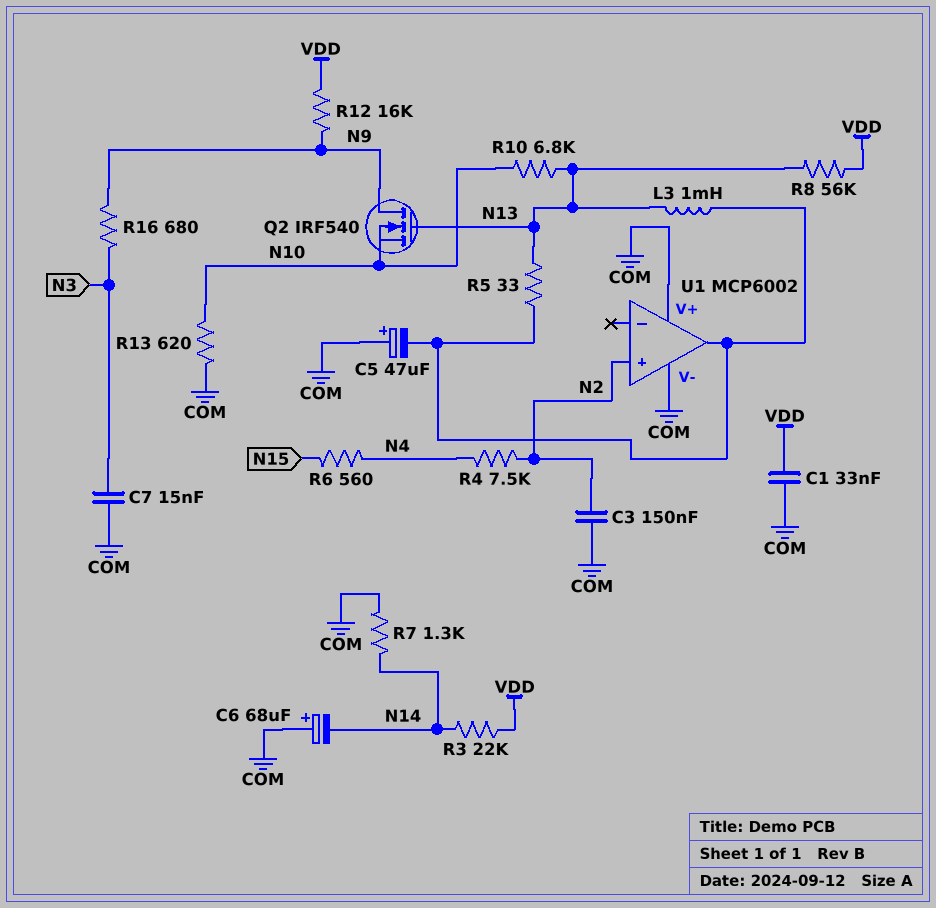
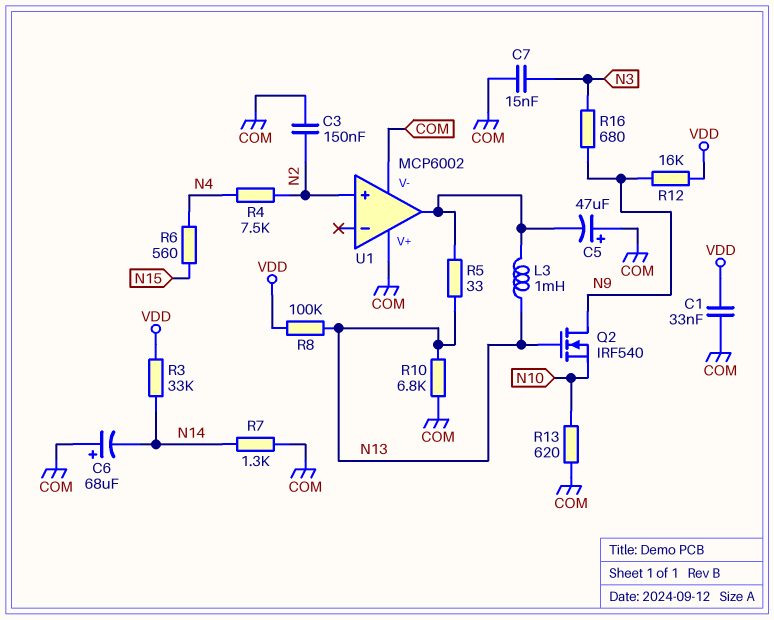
R3: 22k (N14, VDD) -> 33k (N14, VDD)
R8: 56k (N13, VDD) -> 100k (N13, VDD)
R10: 6.8k (N10, N13) -> 6.8k (COM, N13)

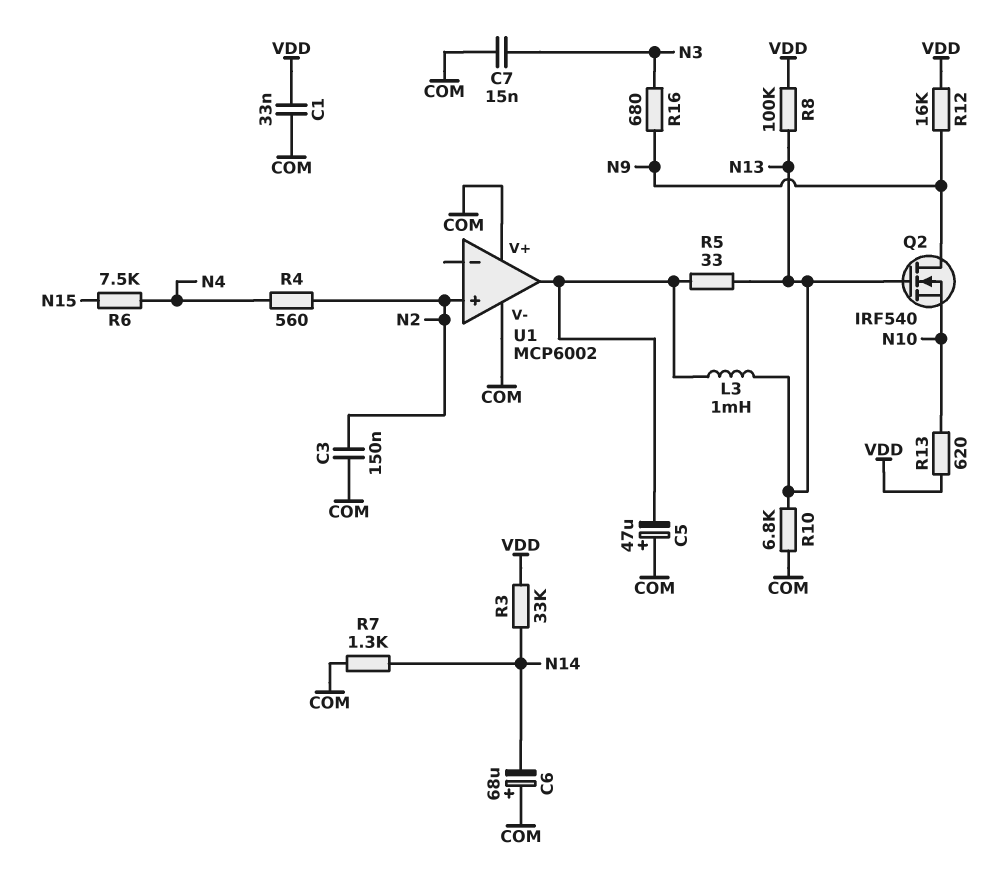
R4: 7.5k (N2, N4) -> 560 (N2, N4)
R6: 560 (N4, N15) -> 7.5k (N4, N15)
R13: 620 (COM, N10) -> 620 (N10, VDD)

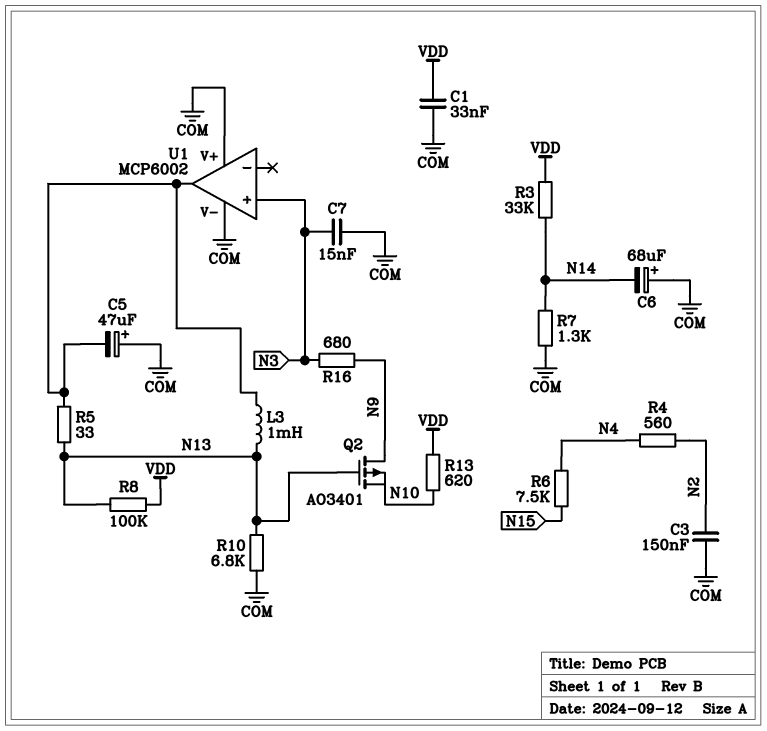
Q2: NMOS IRF540 (G N13, D N9, S N10) -> PMOS AO3401 (G N13, D N9, S N10)
R12: 16k (N9, VDD) -> none
U1 pin in+: N2 -> N3

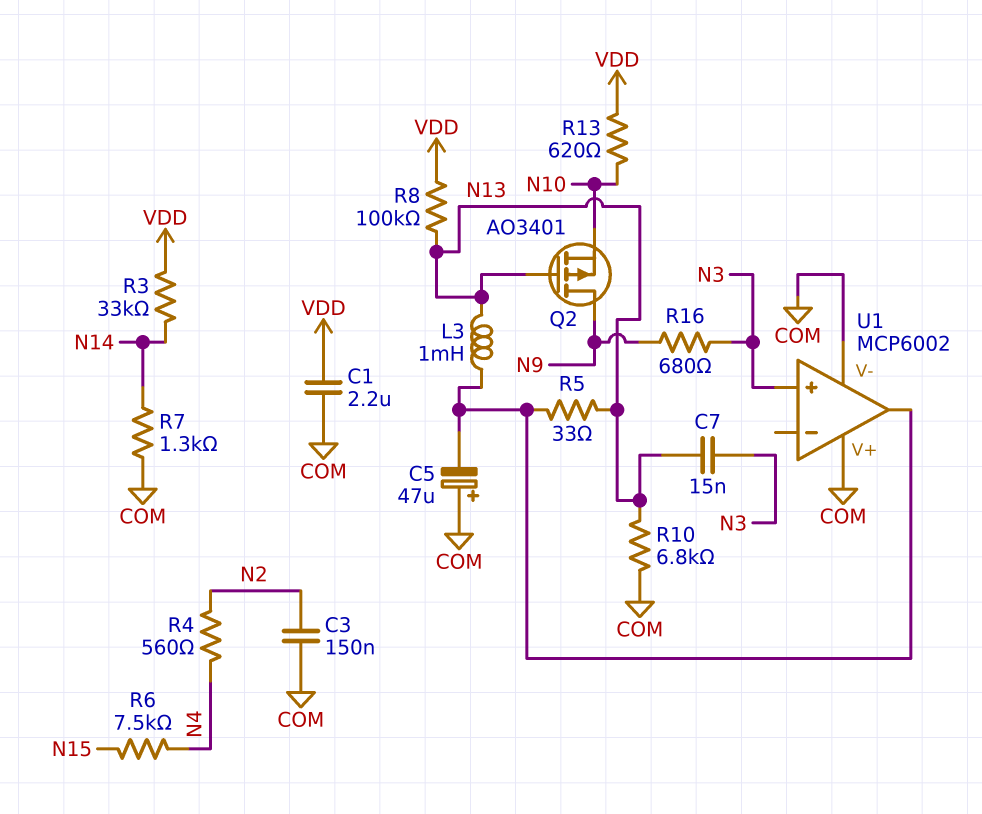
C1: 33nF (COM, VDD) -> 2.2uF (COM, VDD)
C6: 68uF (plus COM, minus N14) -> none
C7: 15nF (COM, N3) -> 15nF (N3, N13)

